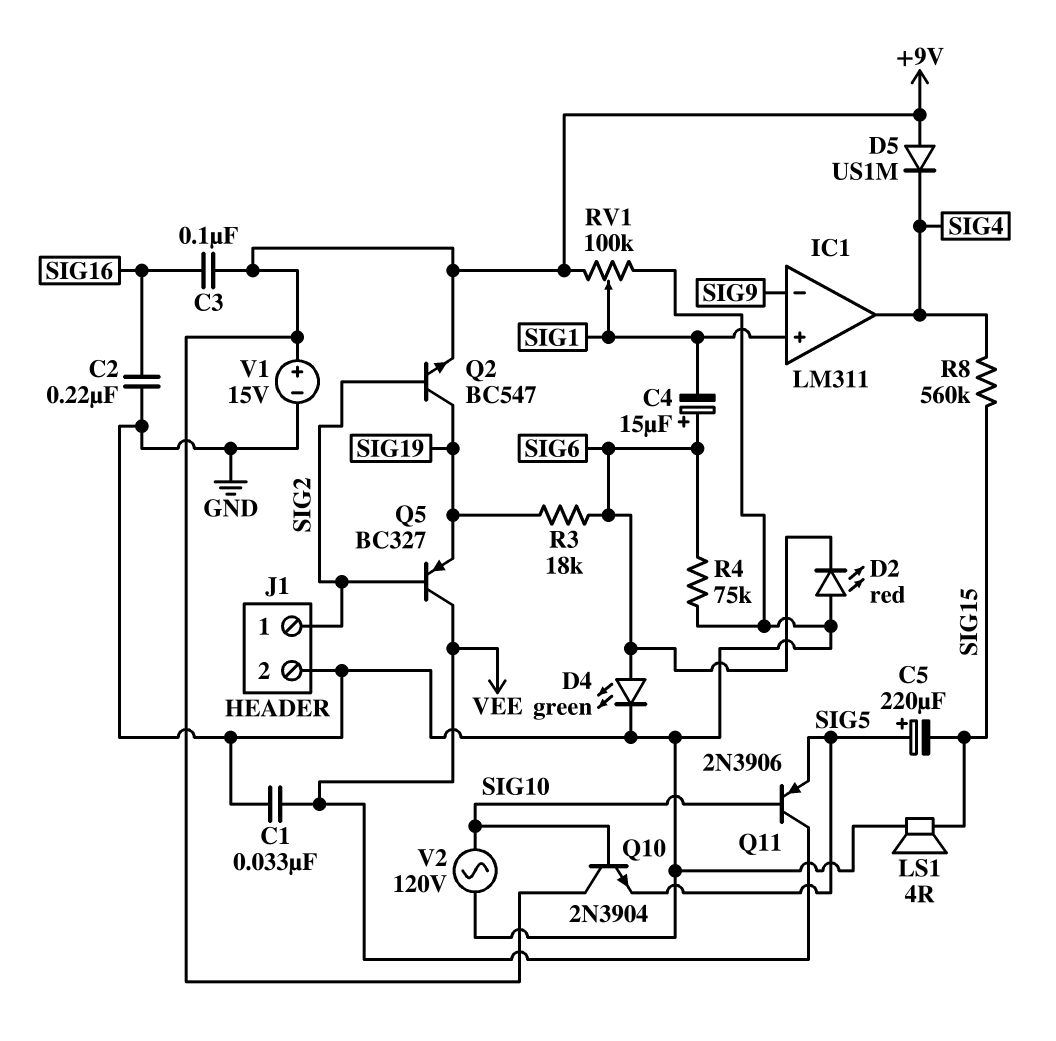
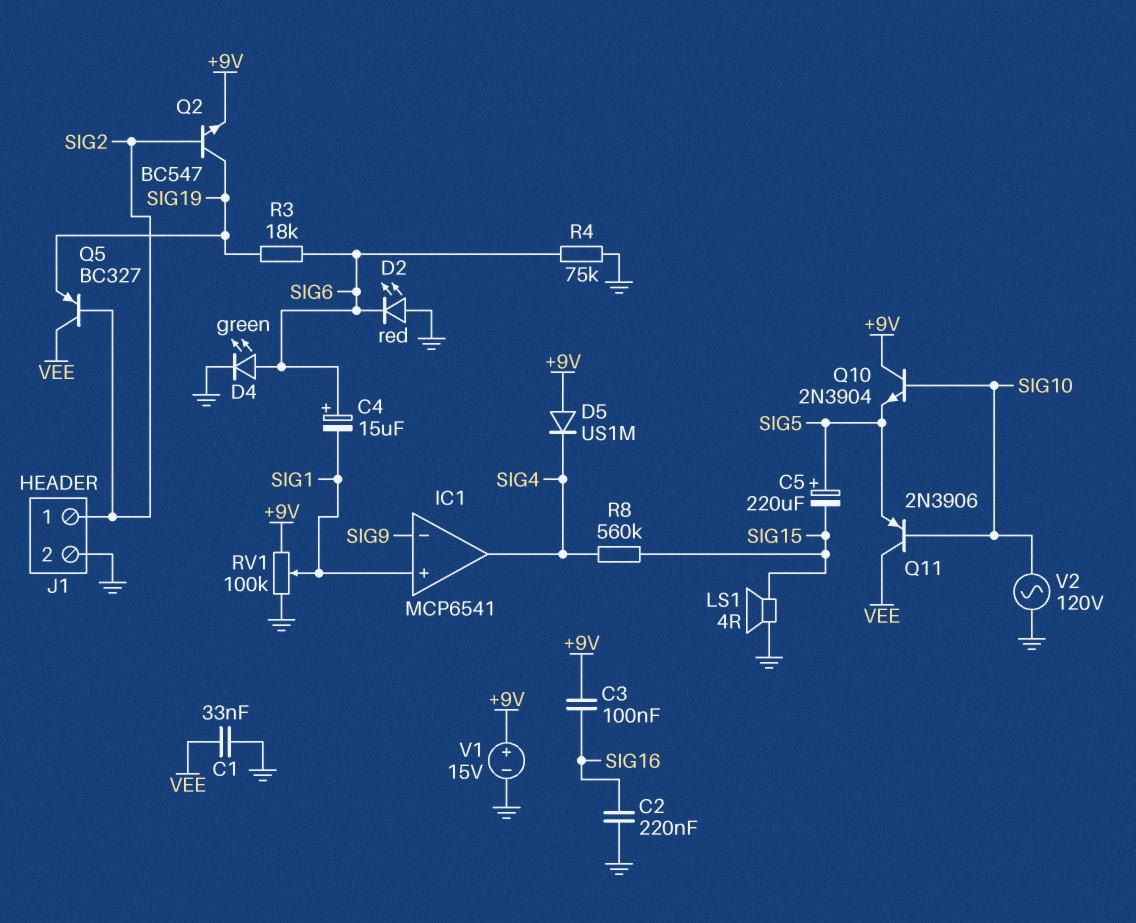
IC1: LM311 -> MCP6541

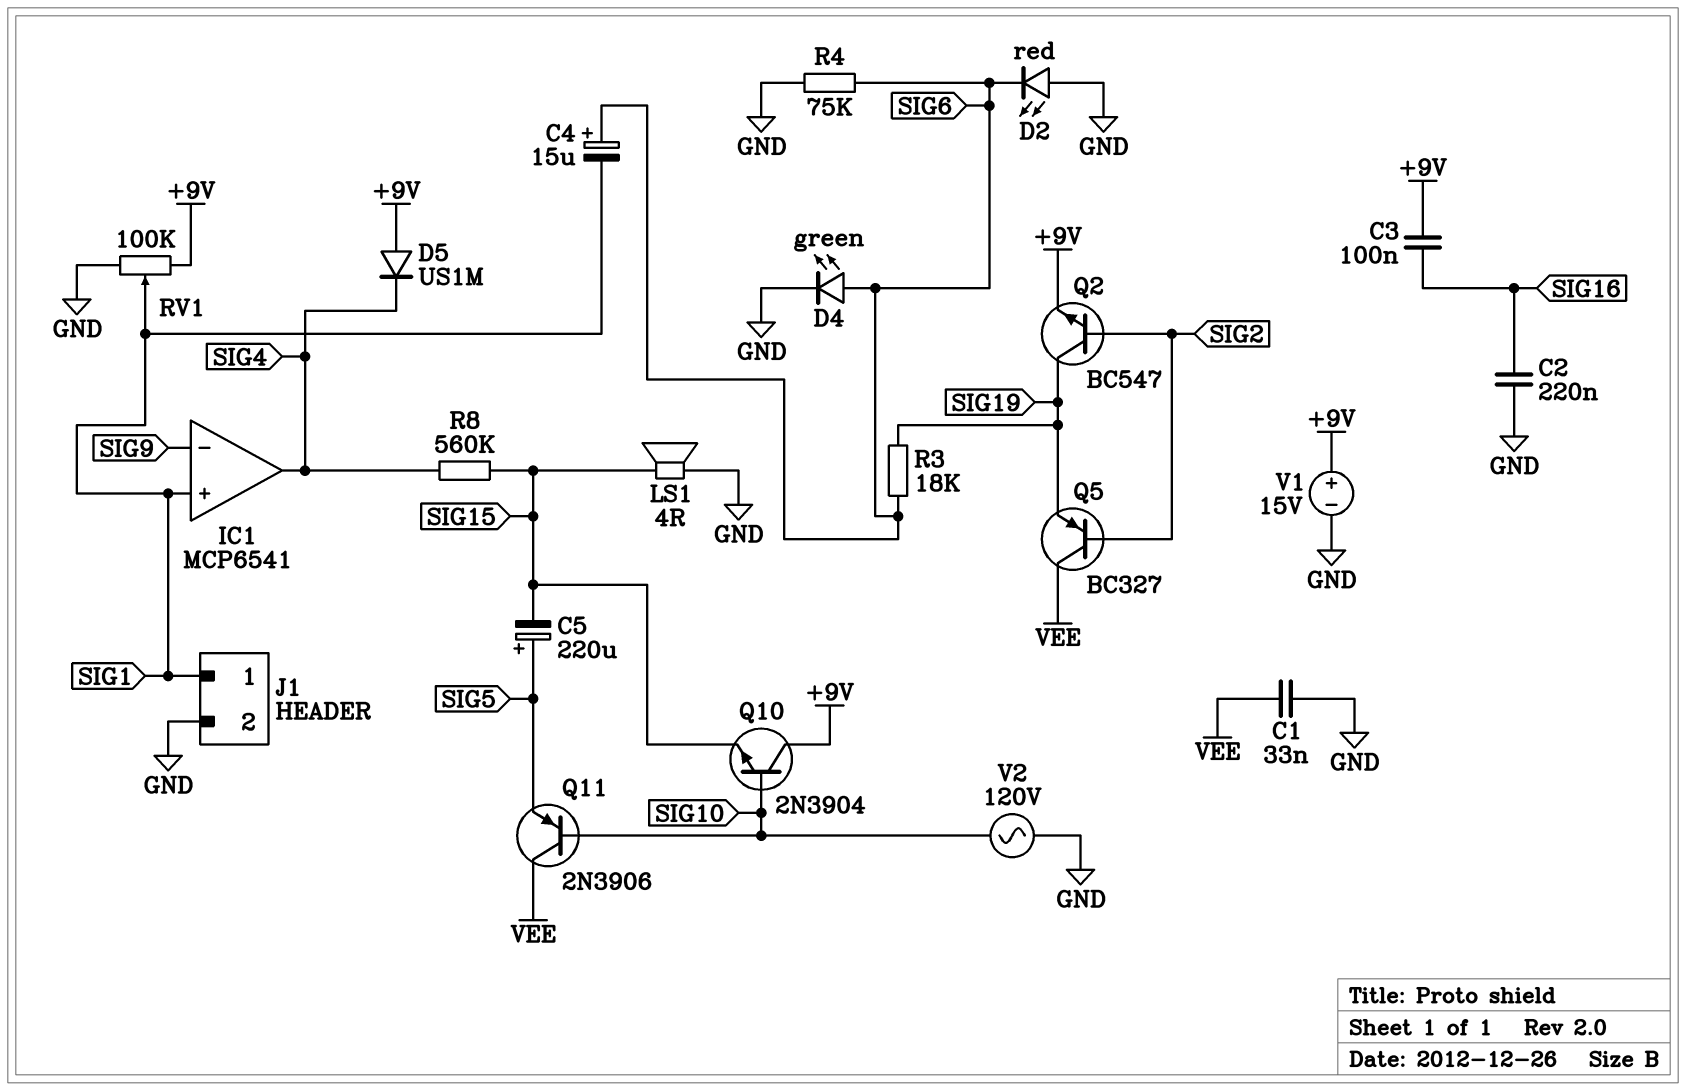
J1 pin 1: SIG2 -> SIG1
Q10: NPN 2N3904 (B SIG10, C +9V, E SIG5) -> NPN 2N3904 (B SIG10, C +9V, E SIG15)

